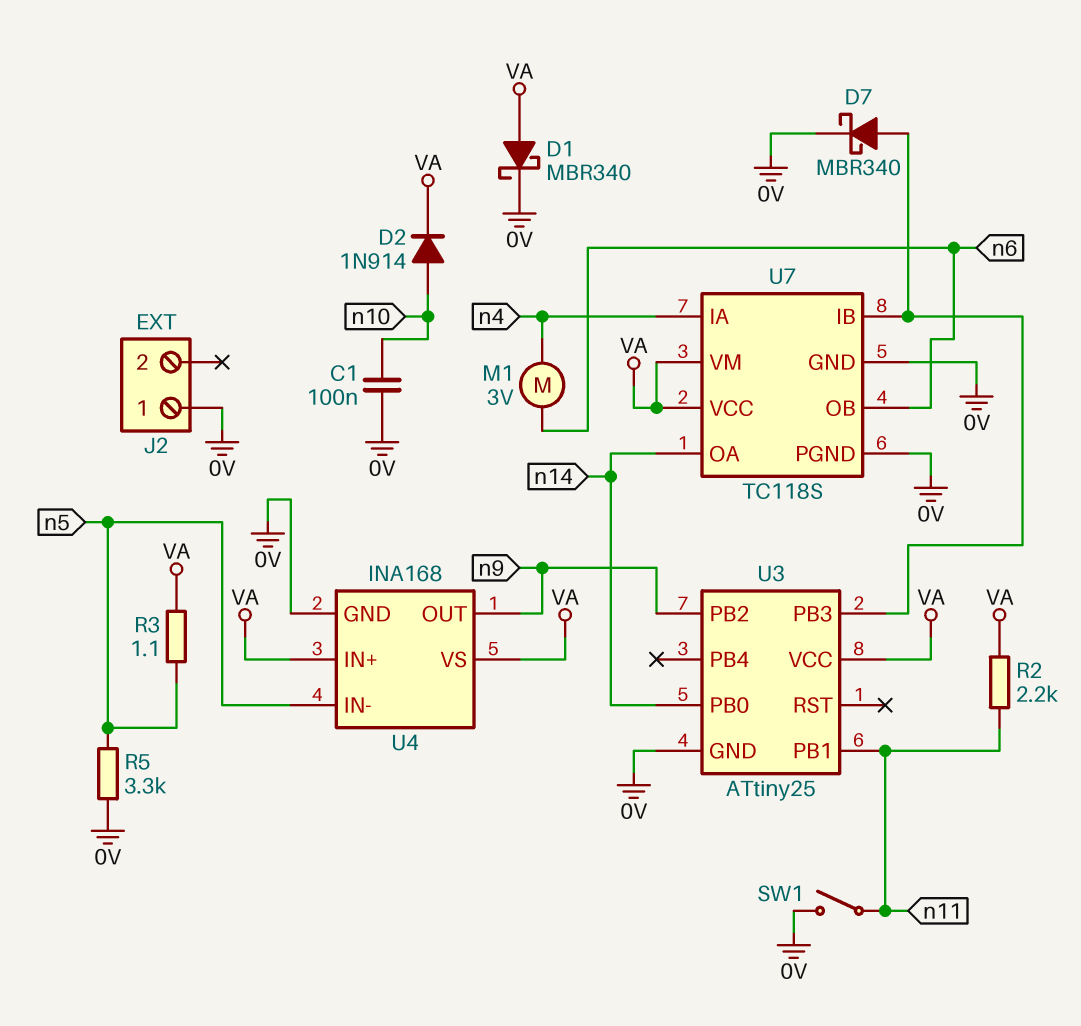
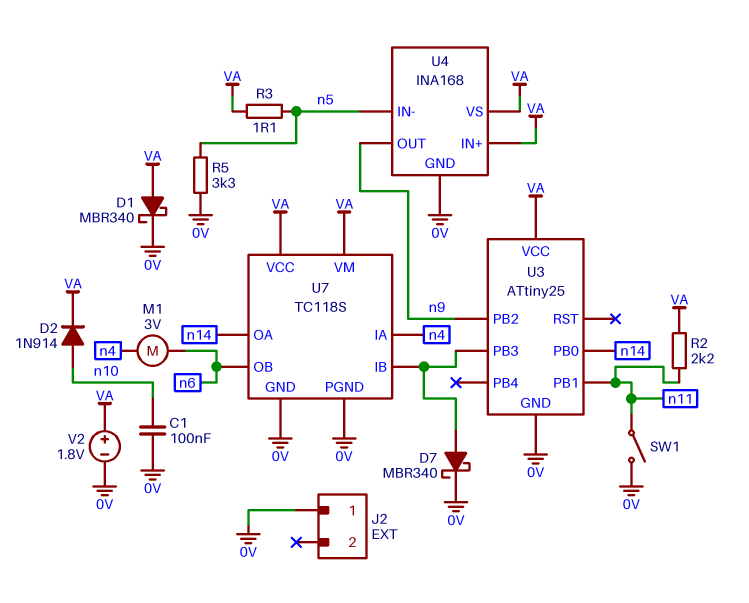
V2: none -> 1.8V (plus VA, minus 0V)

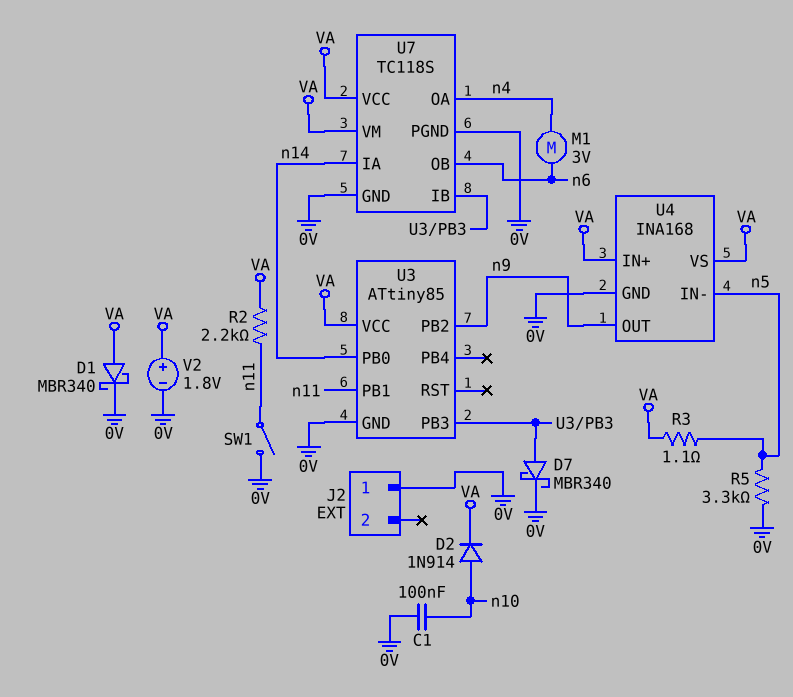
U3: ATtiny25 -> ATtiny85
U7 pin IA: n4 -> n14
U7 pin OA: n14 -> n4

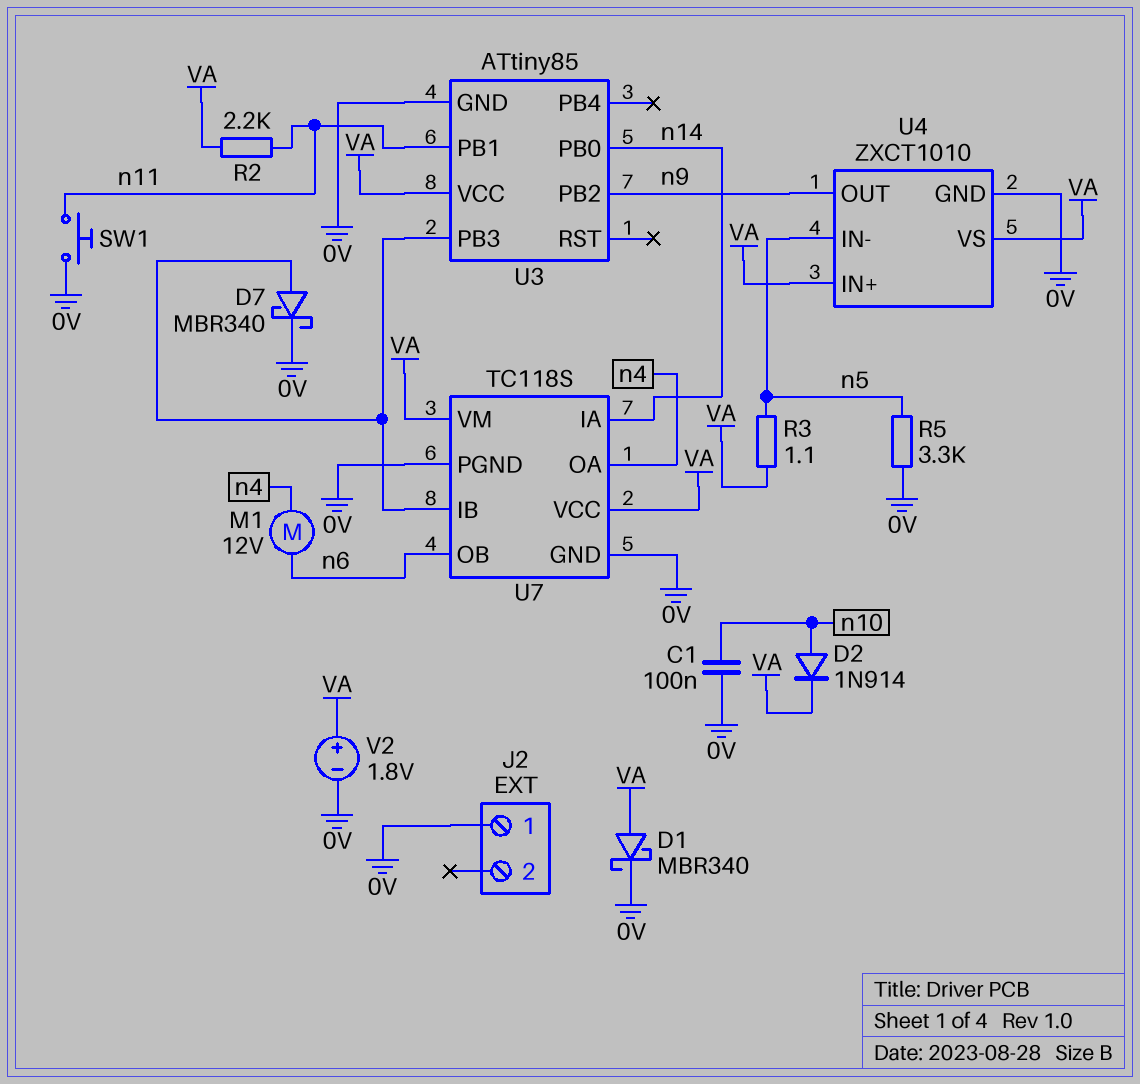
M1: motor 3V (n4, n6) -> motor 12V (n4, n6)
SW1: switch (0V, n11) -> button (0V, n11)
U4: INA168 -> ZXCT1010

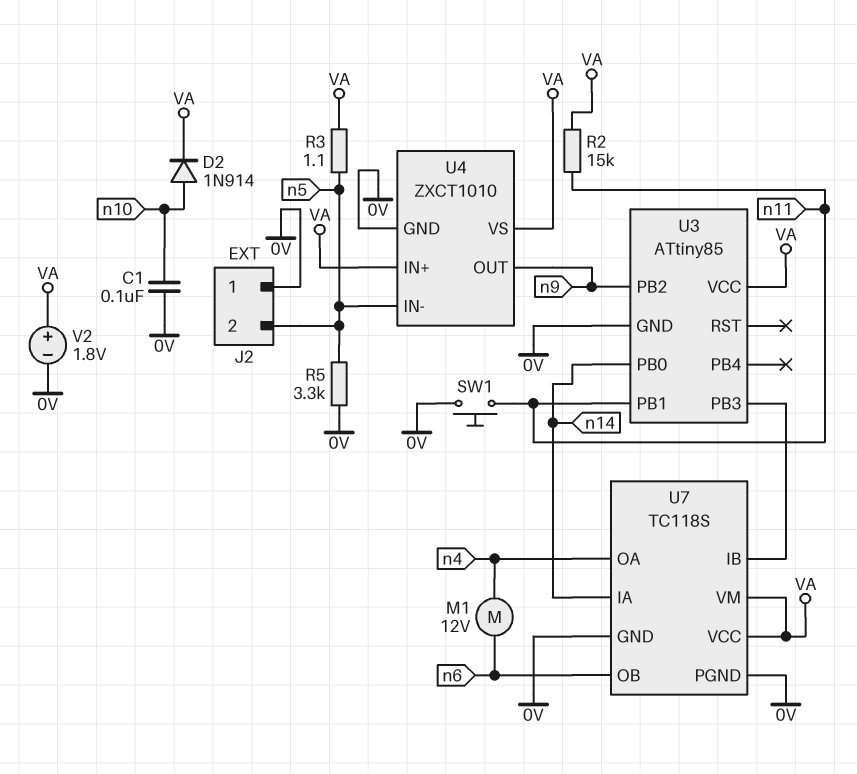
D1: schottky MBR340 (A VA, K 0V) -> none
D7: schottky MBR340 (A U3/PB3, K 0V) -> none
J2 pin 2: none -> n5
R2: 2.2k (VA, n11) -> 15k (VA, n11)

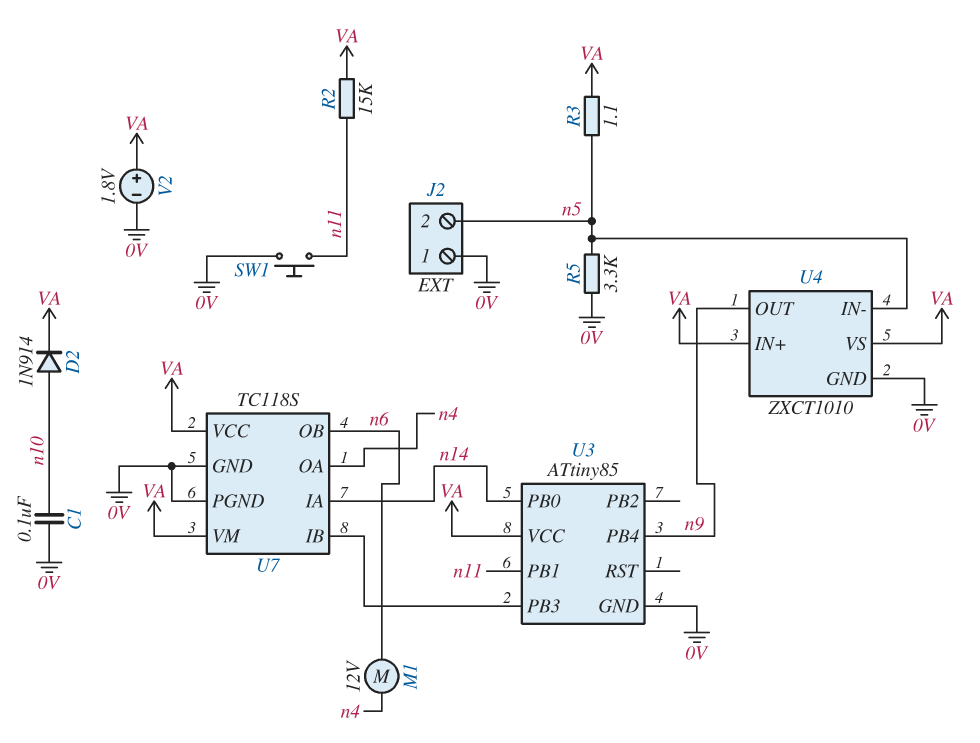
U3 pin PB2: n9 -> none
U3 pin PB4: none -> n9

